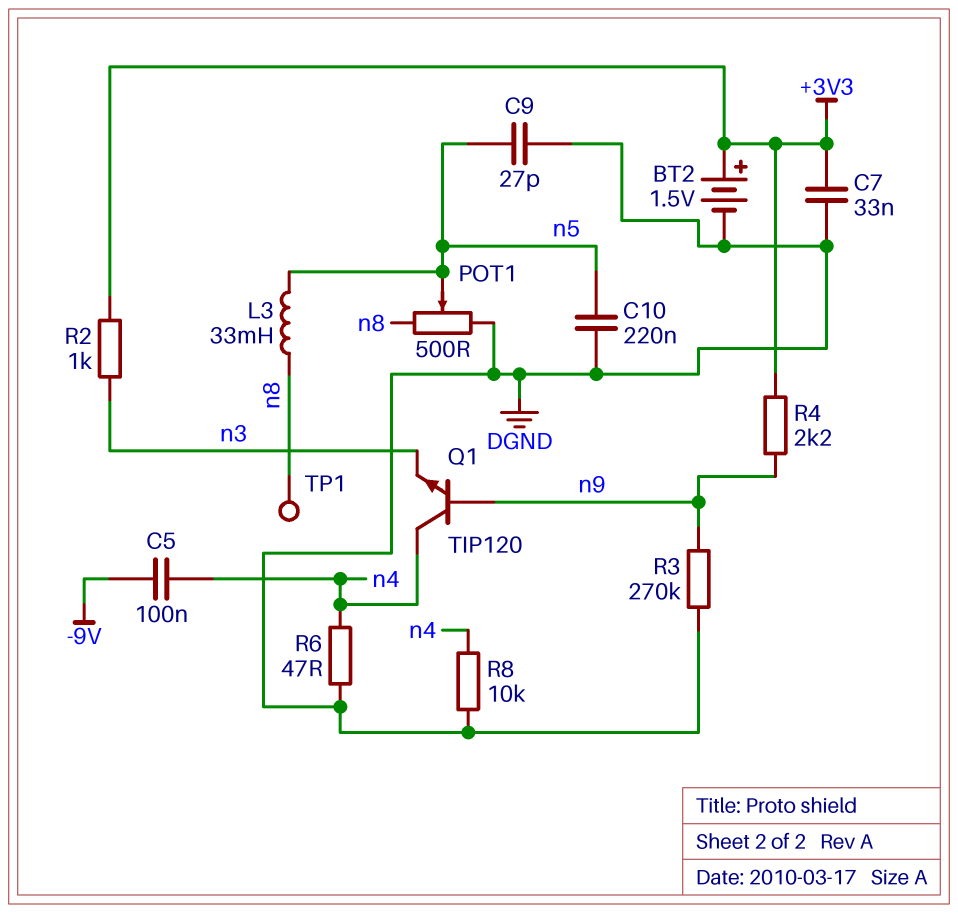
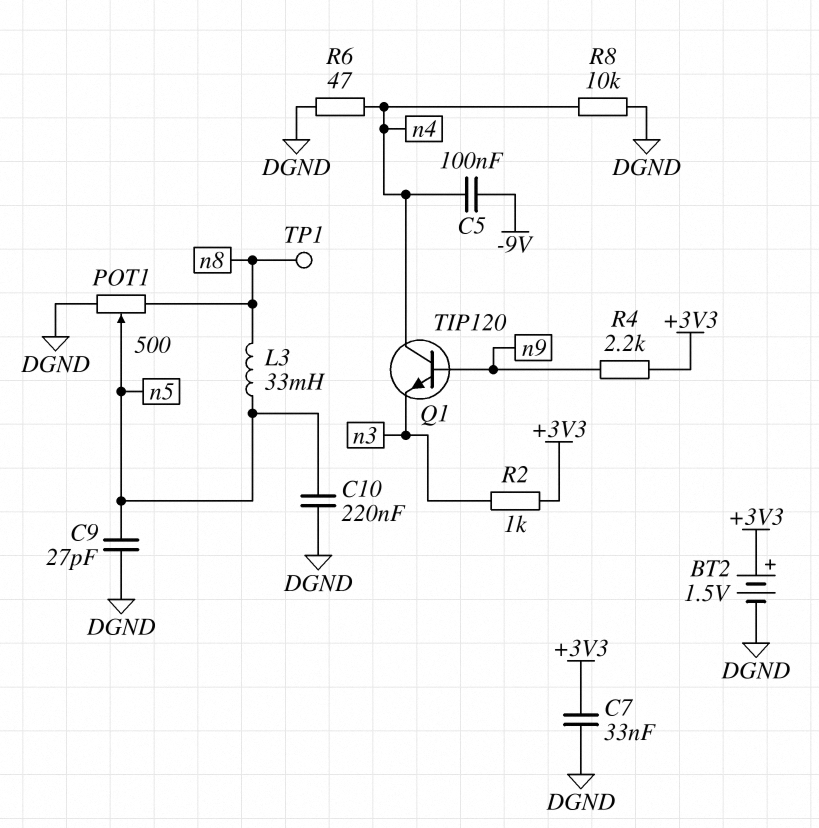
R3: 270k (DGND, n9) -> none

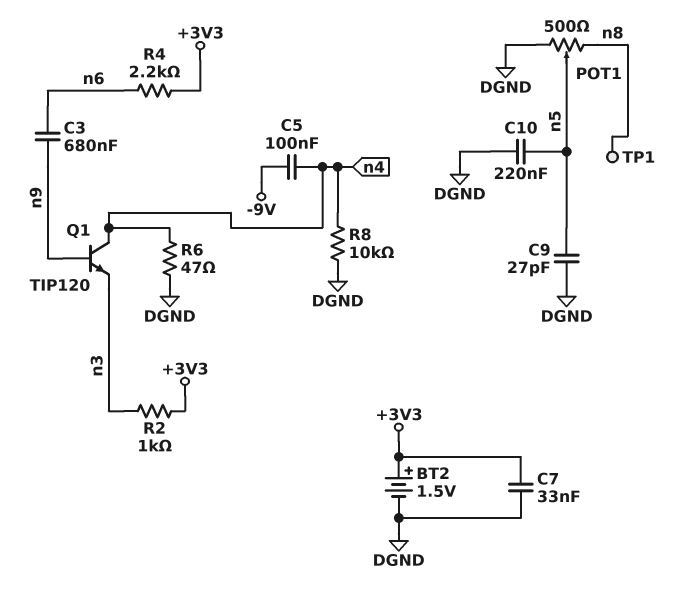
C3: none -> 680nF (n6, n9)
L3: 33mH (n5, n8) -> none
R4: 2.2k (+3V3, n9) -> 2.2k (+3V3, n6)

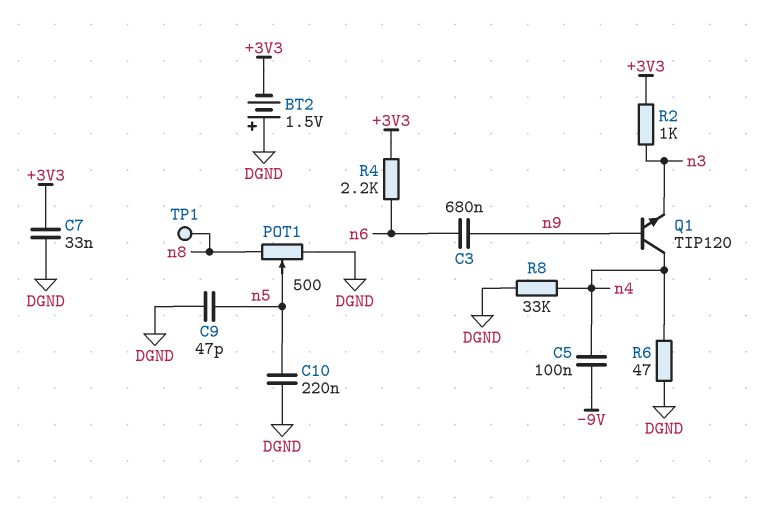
BT2: 1.5V (plus +3V3, minus DGND) -> 1.5V (plus DGND, minus +3V3)
C9: 27pF (DGND, n5) -> 47pF (DGND, n5)
R8: 10k (DGND, n4) -> 33k (DGND, n4)

